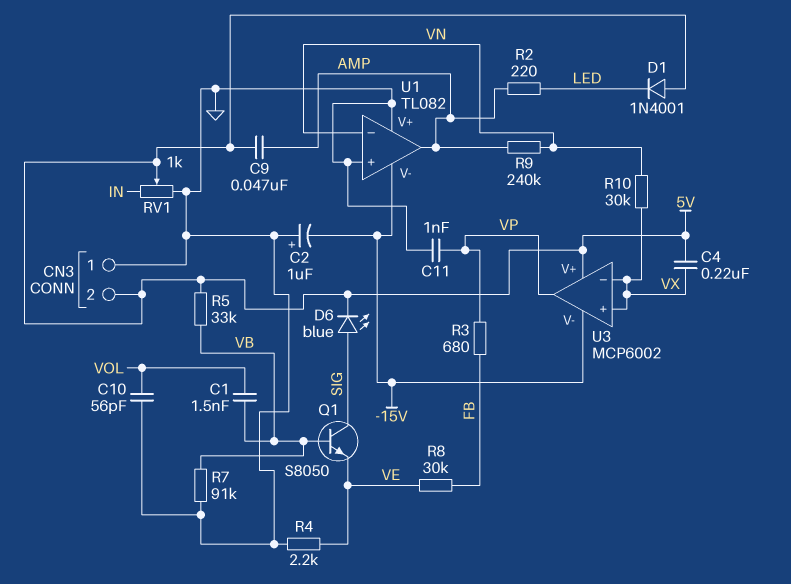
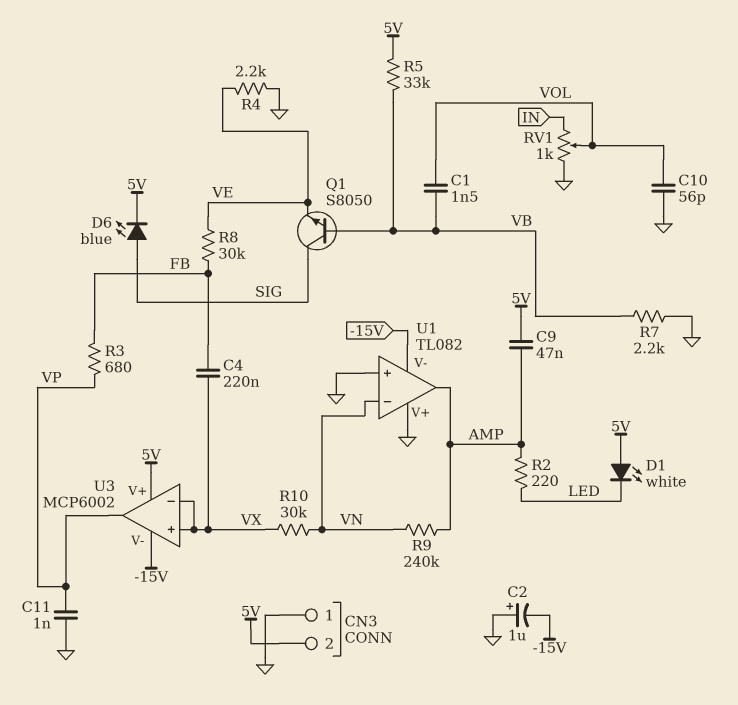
C4: 220nF (5V, VX) -> 220nF (FB, VX)
D1: diode 1N4001 (A 5V, K LED) -> LED white (A 5V, K LED)
R7: 91k (GND, VB) -> 2.2k (GND, VB)
RV1: 1k (GND, IN, wiper 5V) -> 1k (GND, IN, wiper VOL)

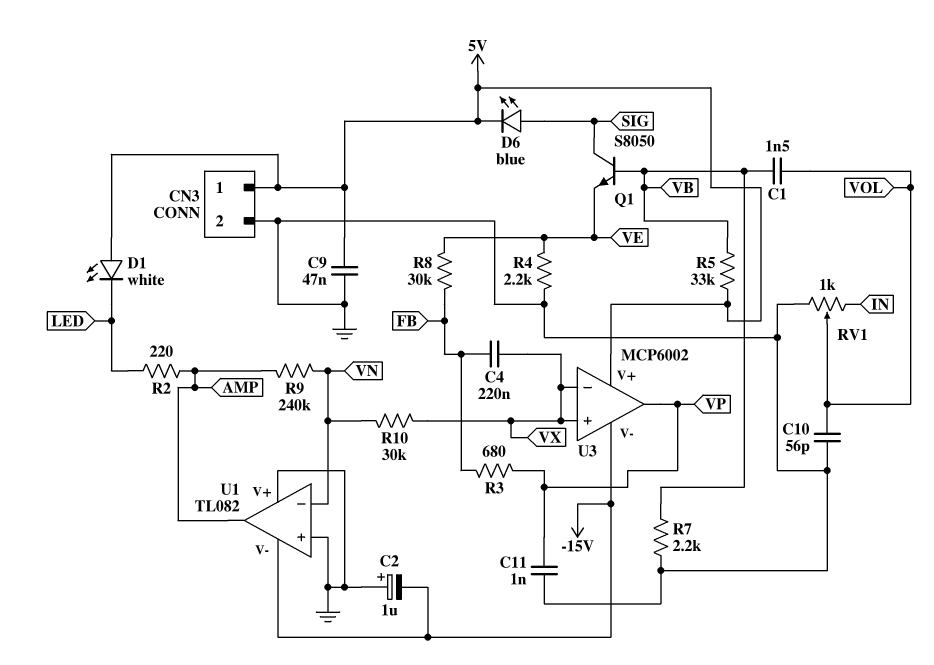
C9: 47nF (5V, AMP) -> 47nF (5V, GND)
CN3 pin 1: GND -> 5V
CN3 pin 2: 5V -> GND

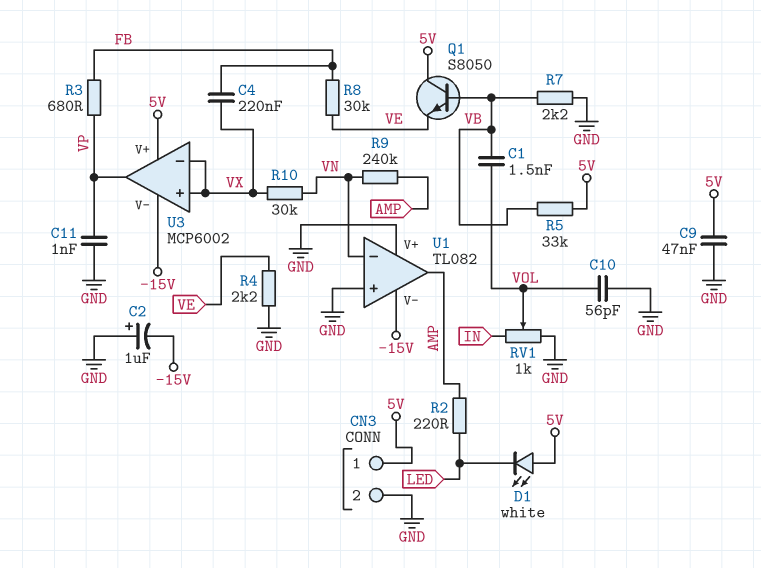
D6: LED blue (A SIG, K 5V) -> none
Q1: NPN S8050 (B VB, C SIG, E VE) -> NPN S8050 (B VB, C 5V, E VE)

